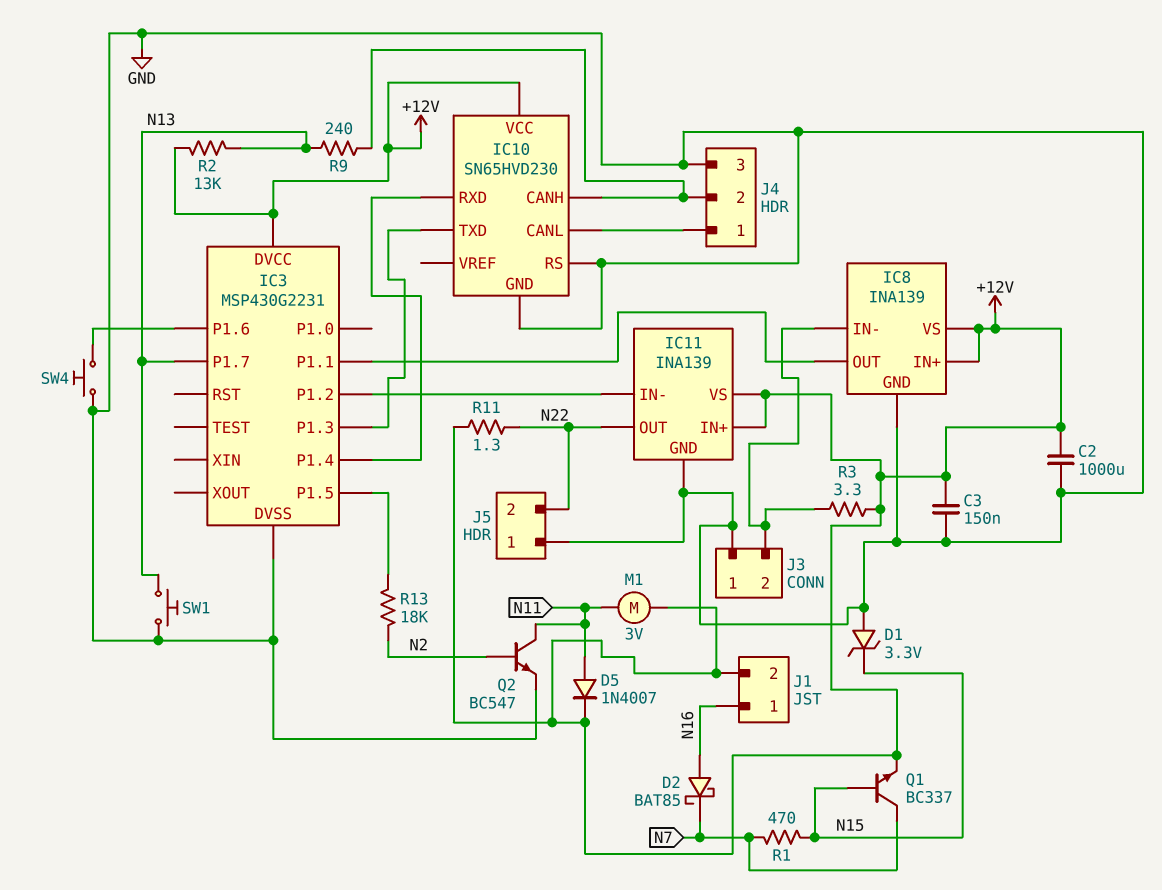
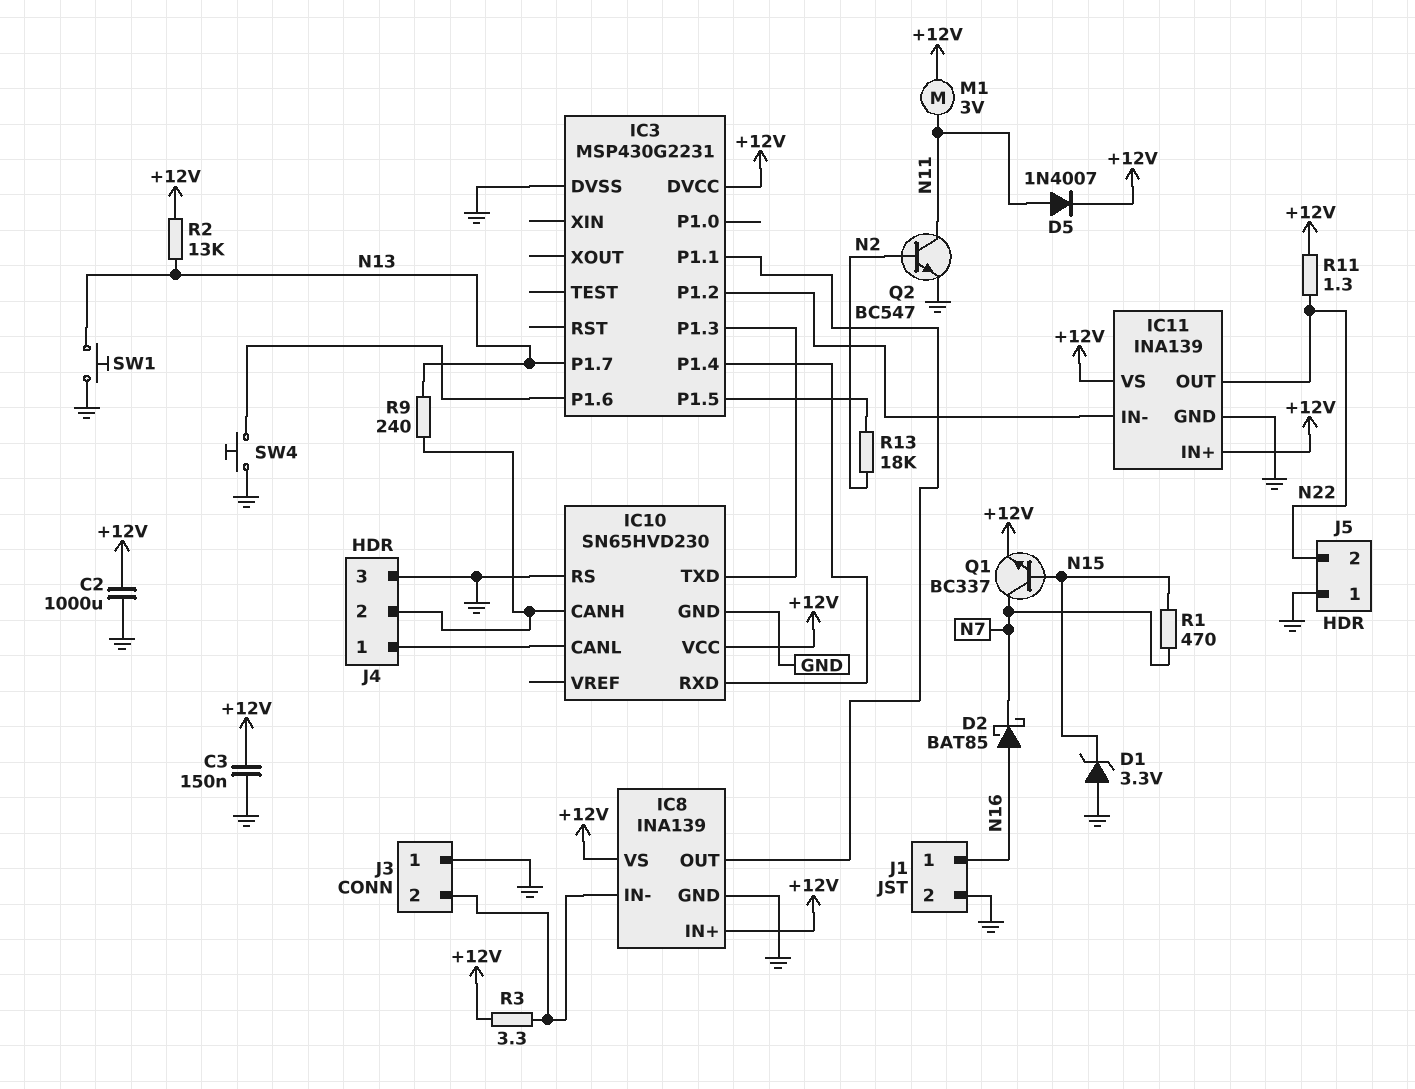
J1 pin 2: +12V -> GND

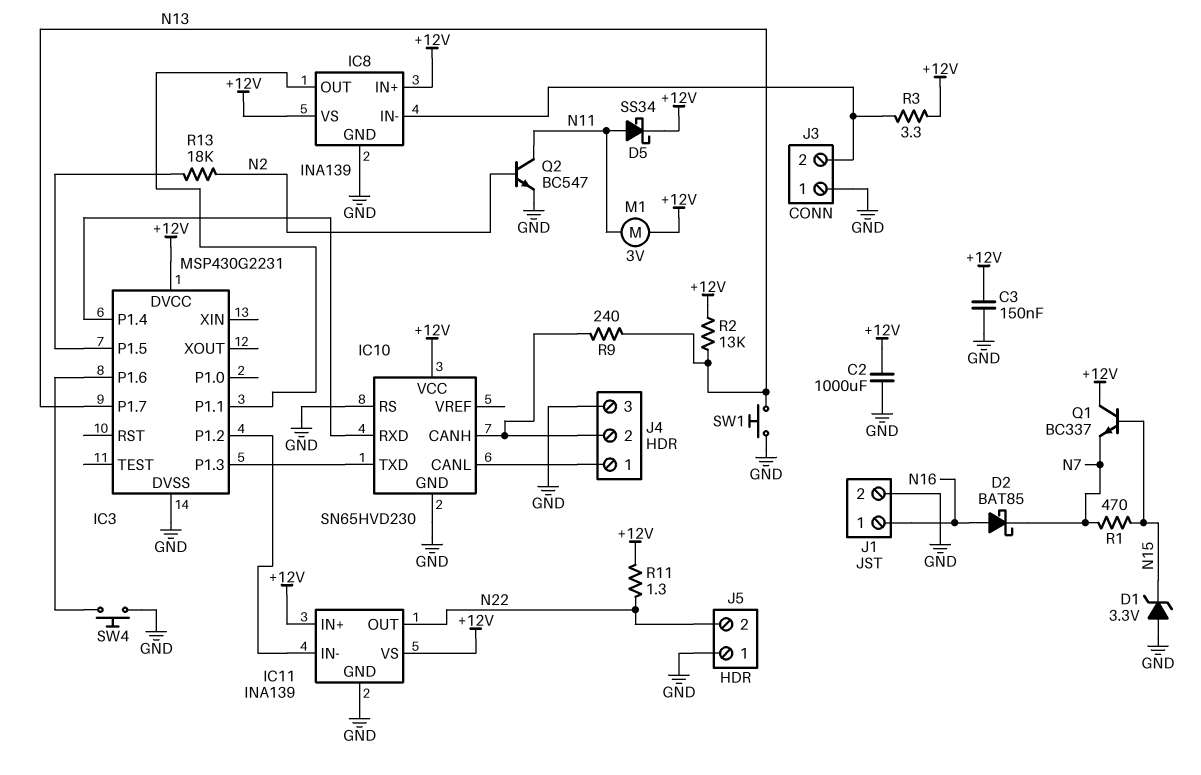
D5: diode 1N4007 (A N11, K +12V) -> schottky SS34 (A N11, K +12V)
Q1: NPN BC337 (B N15, C N7, E +12V) -> NPN BC337 (B N15, C +12V, E N7)

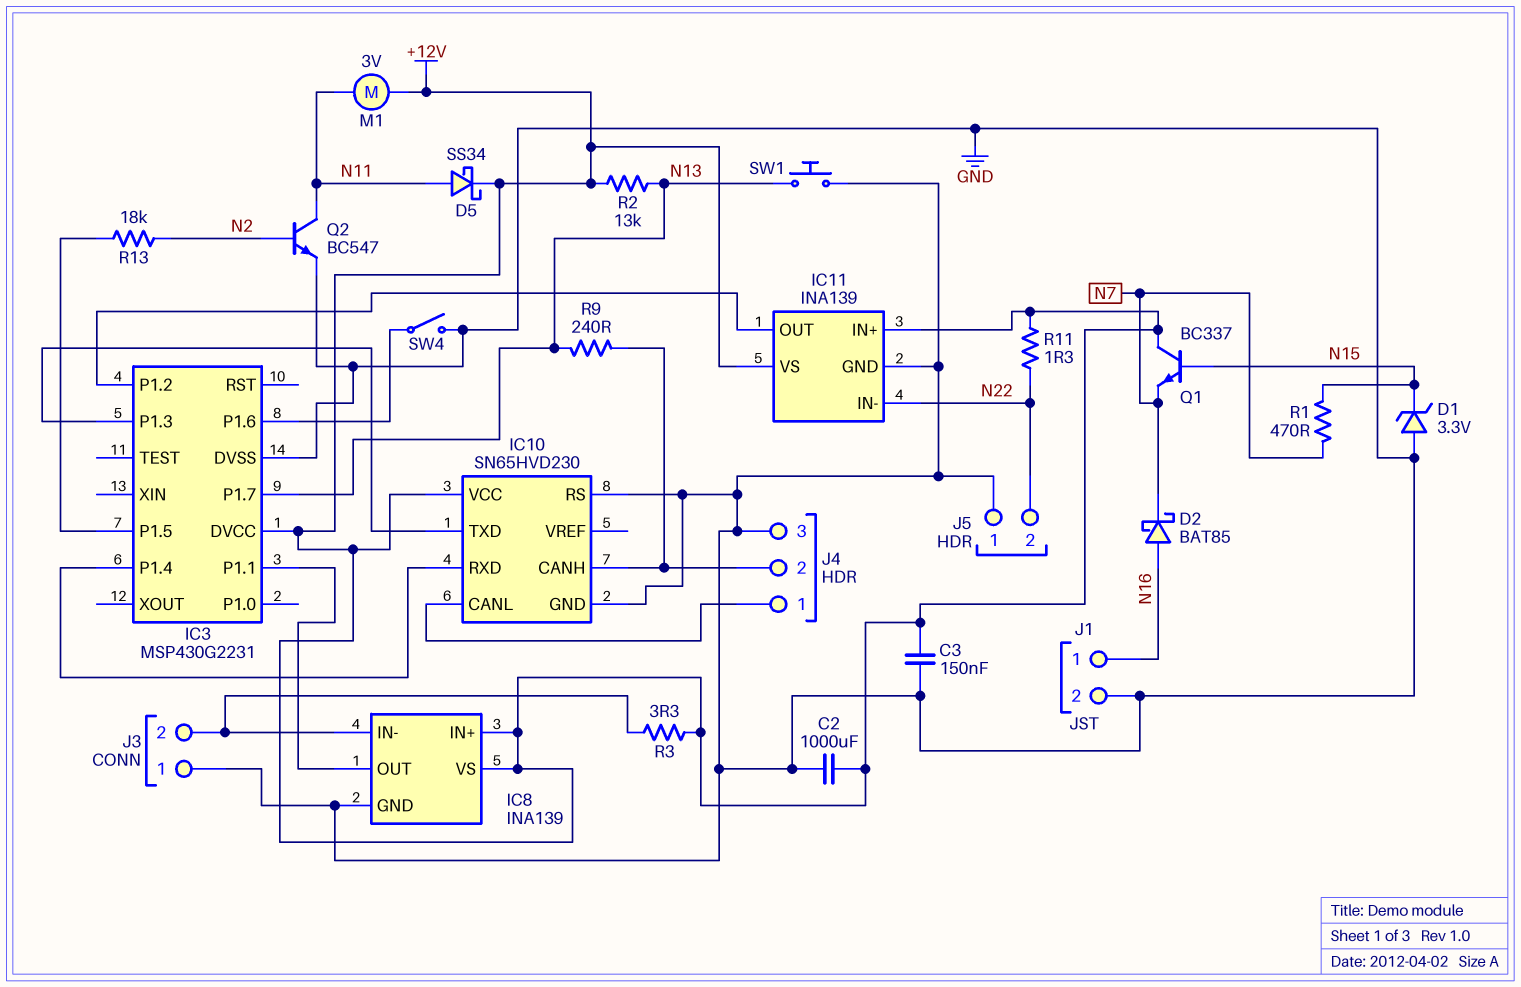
IC11 pin IN-: IC3/P1.2 -> N22
IC11 pin OUT: N22 -> IC3/P1.2
SW4: button (GND, IC3/P1.6) -> switch (GND, IC3/P1.6)

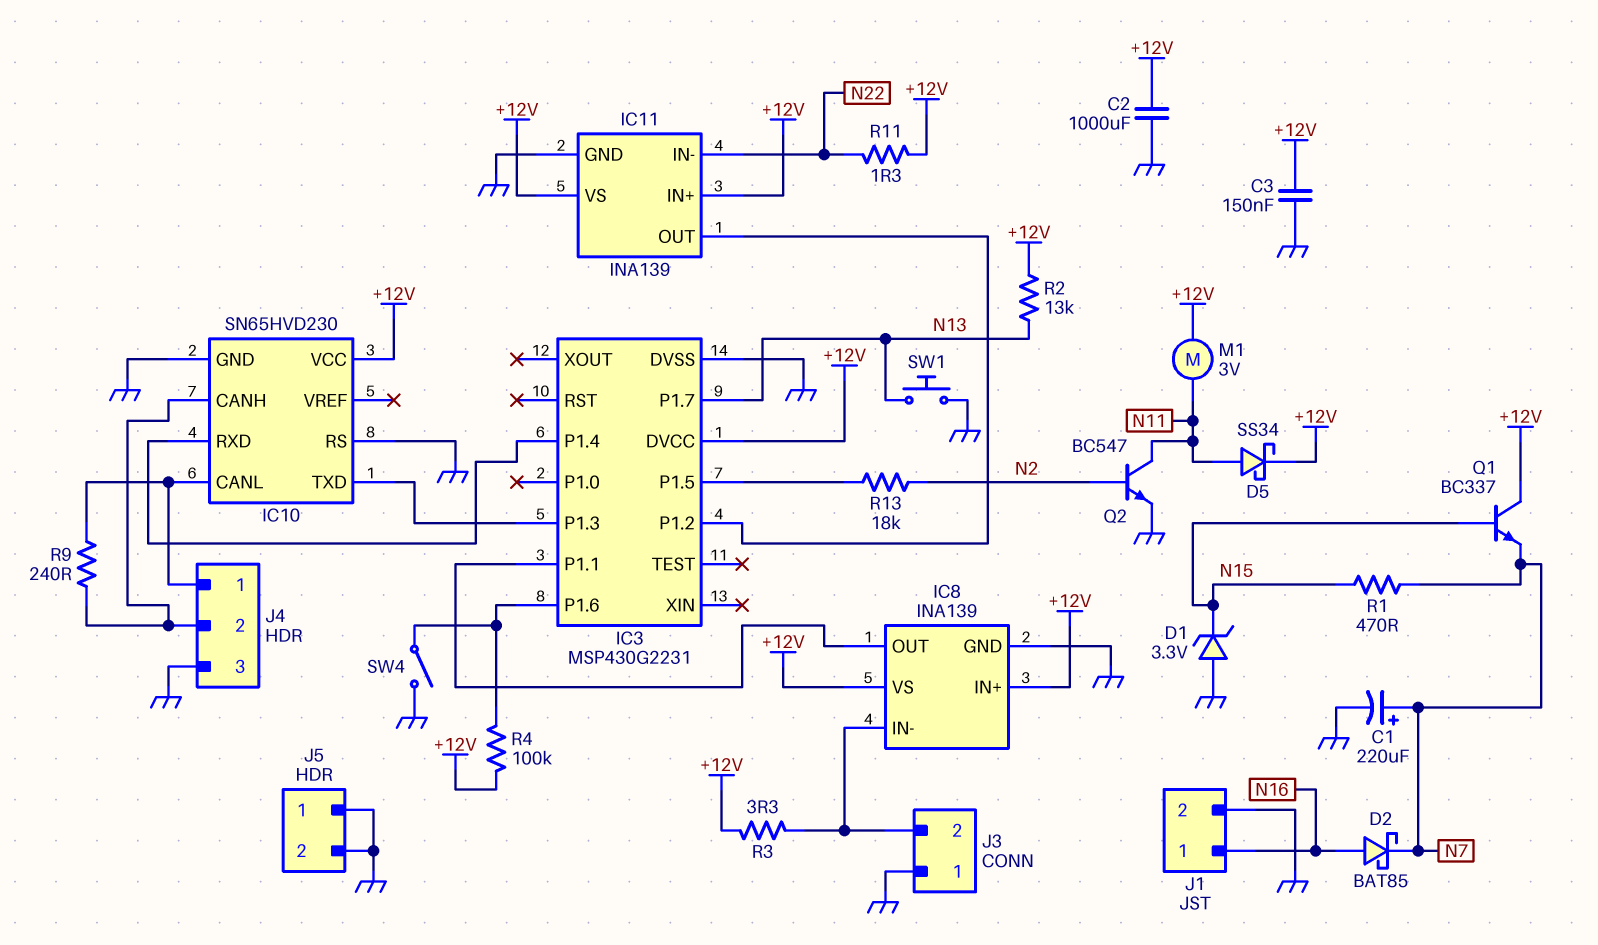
C1: none -> 220uF (plus N7, minus GND)
J5 pin 2: N22 -> GND
R4: none -> 100k (+12V, IC3/P1.6)
R9: 240 (IC10/CANH, N13) -> 240 (IC10/CANH, IC10/CANL)

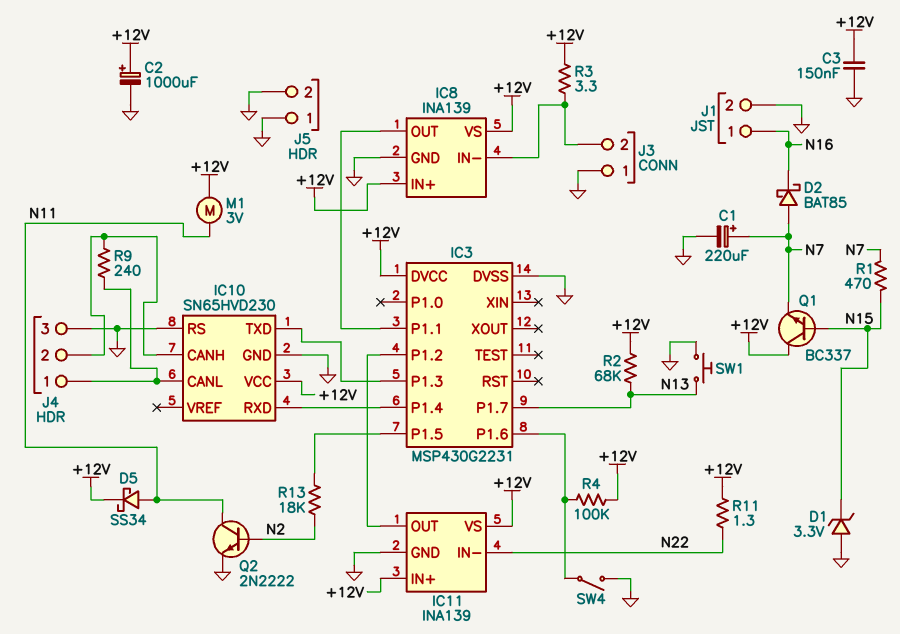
C2: 1000uF (+12V, GND) -> 1000uF (plus +12V, minus GND)
D2: schottky BAT85 (A N16, K N7) -> schottky BAT85 (A N7, K N16)
Q2: NPN BC547 (B N2, C N11, E GND) -> NPN 2N2222 (B N2, C N11, E GND)
R2: 13k (+12V, N13) -> 68k (+12V, N13)

